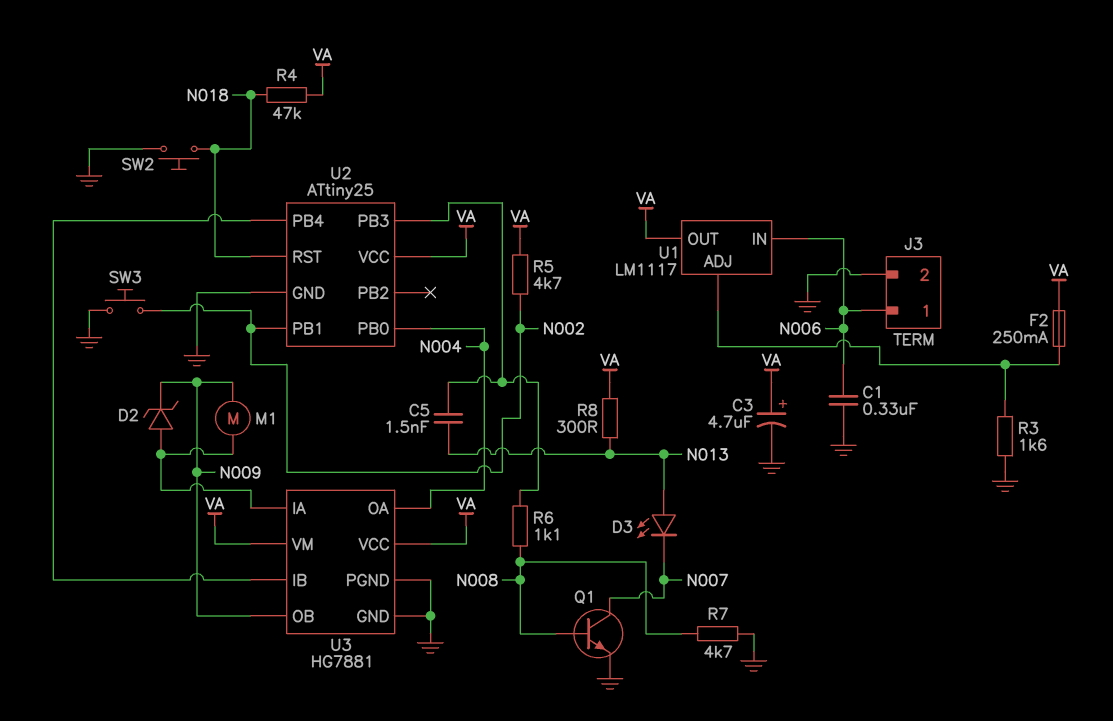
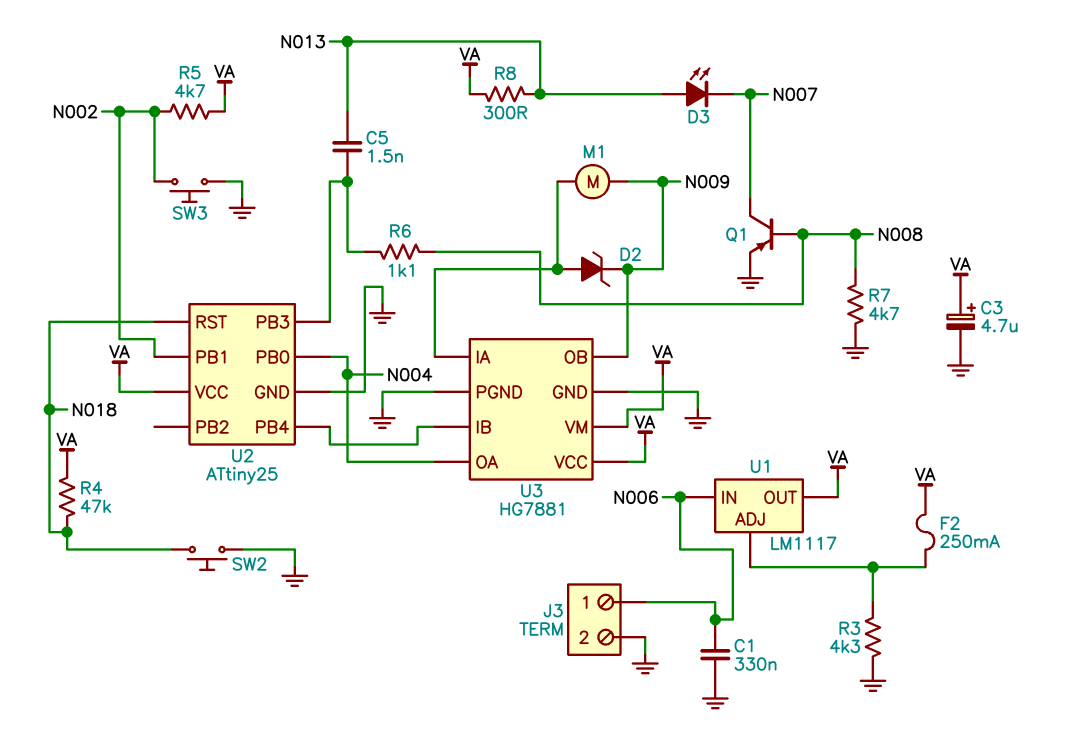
Q1: NPN (B N008, C N007, E GND) -> PNP (B N008, C N007, E GND)
R3: 1.6k (GND, U1/ADJ) -> 4.3k (GND, U1/ADJ)

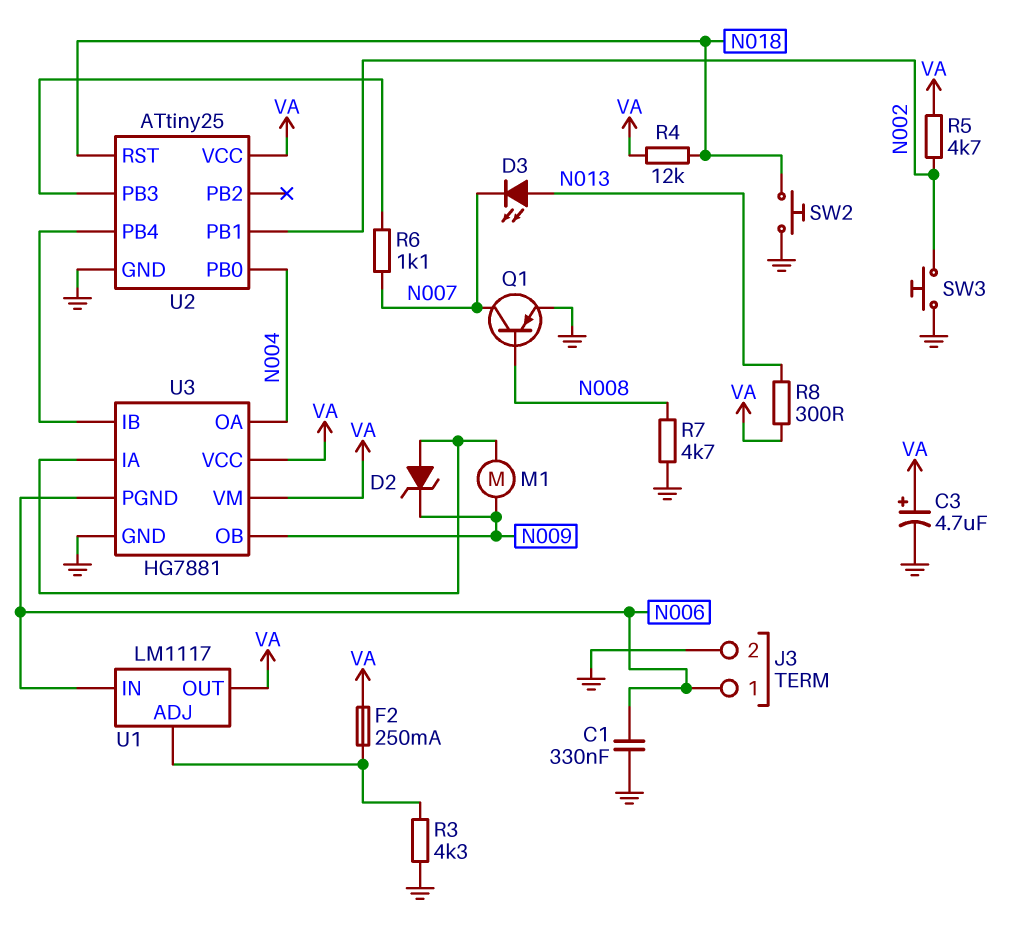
C5: 1.5nF (N013, U2/PB3) -> none
R4: 47k (N018, VA) -> 12k (N018, VA)
R6: 1.1k (N008, U2/PB3) -> 1.1k (N007, U2/PB3)
U3 pin PGND: GND -> N006

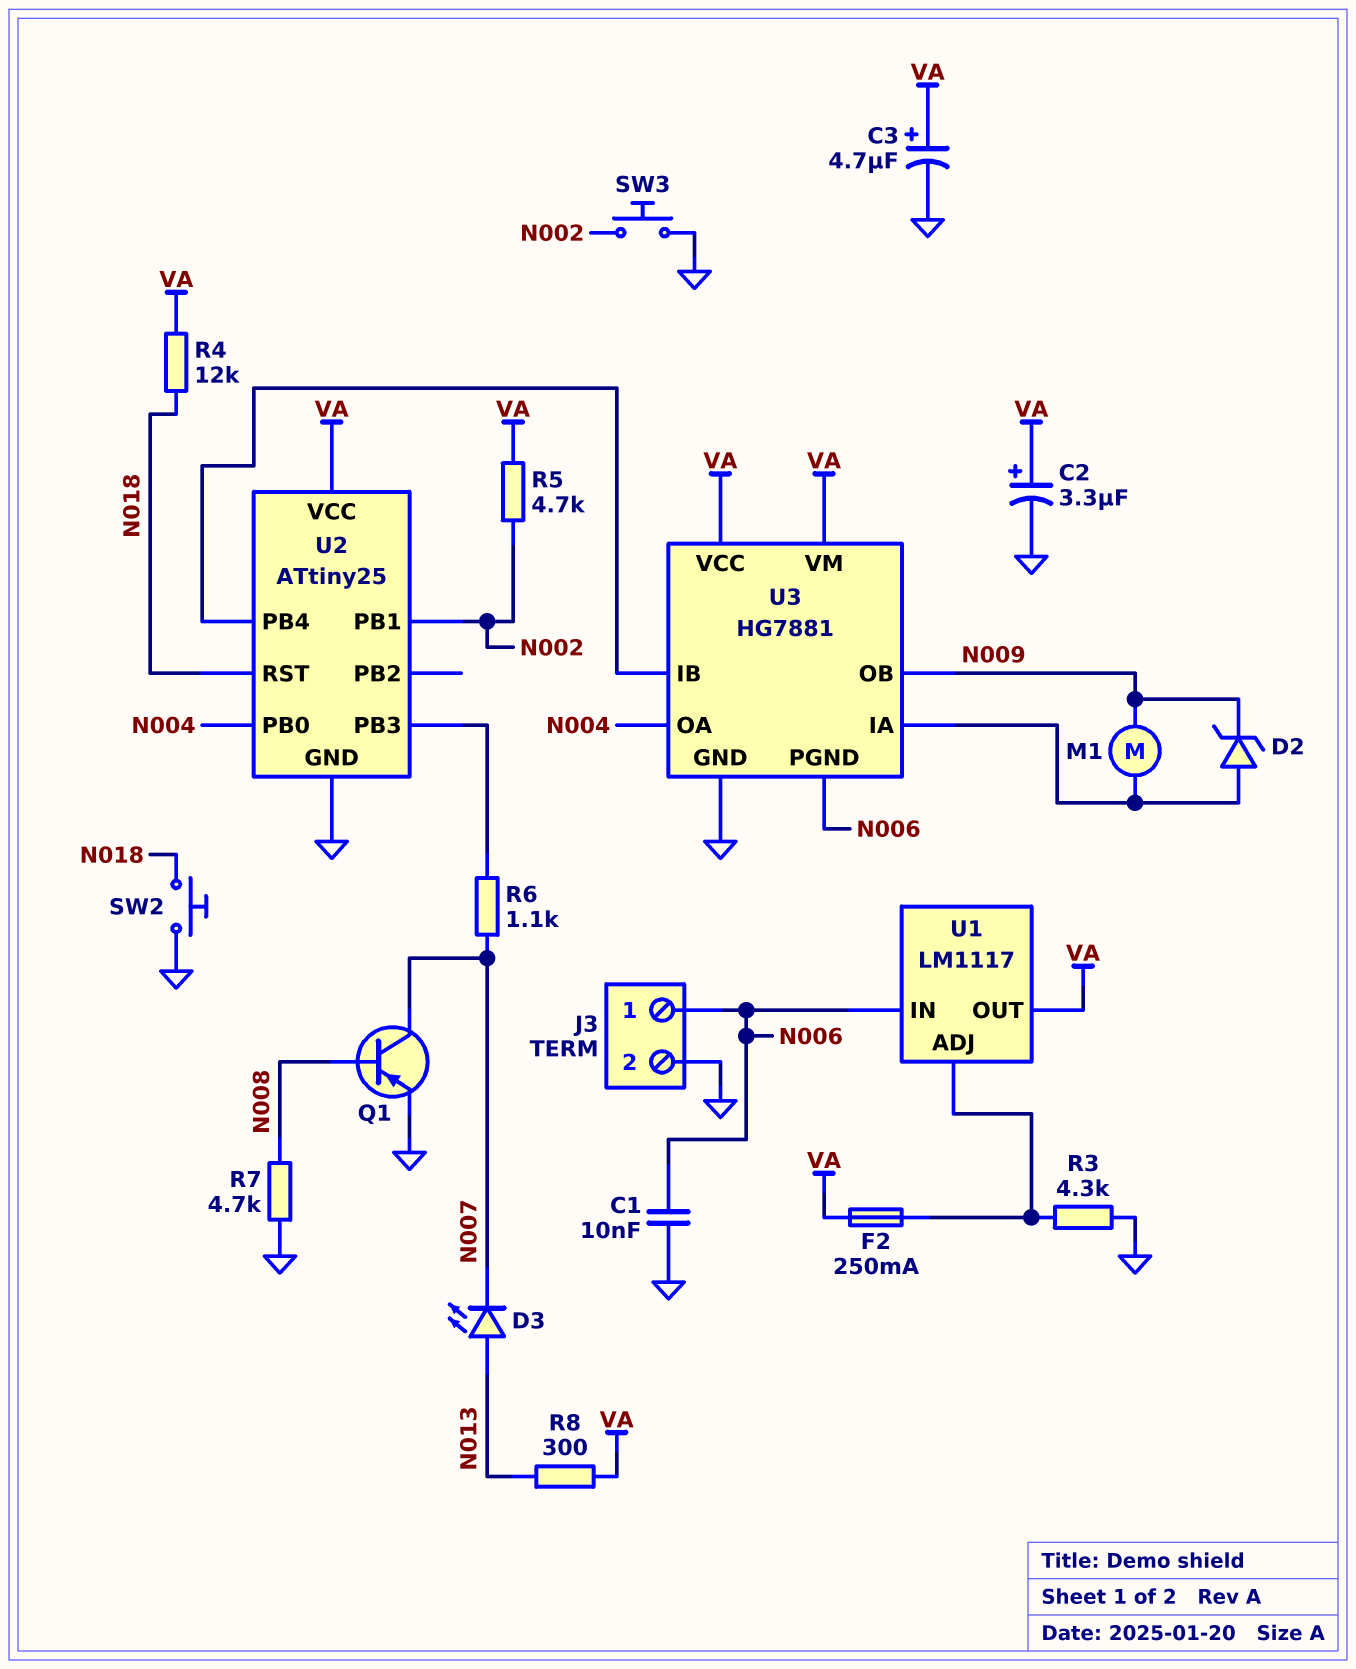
C1: 330nF (GND, N006) -> 10nF (GND, N006)
C2: none -> 3.3uF (plus VA, minus GND)

